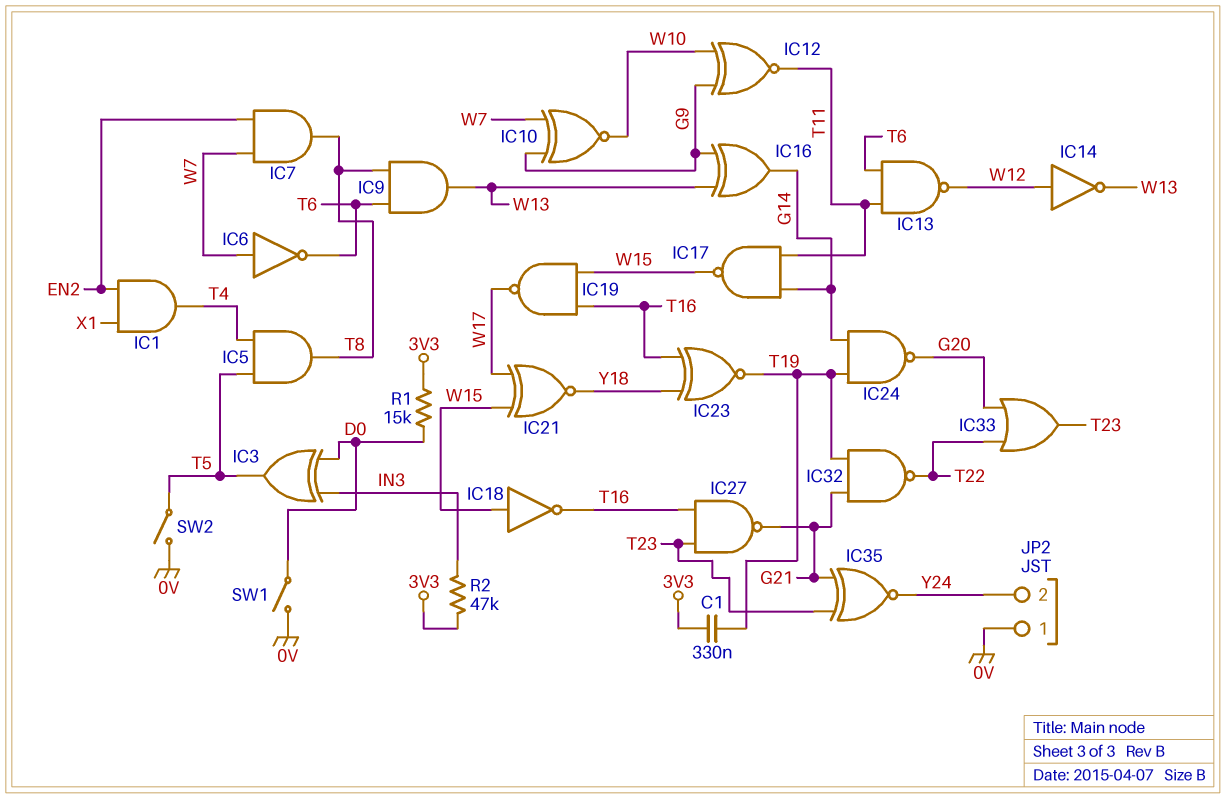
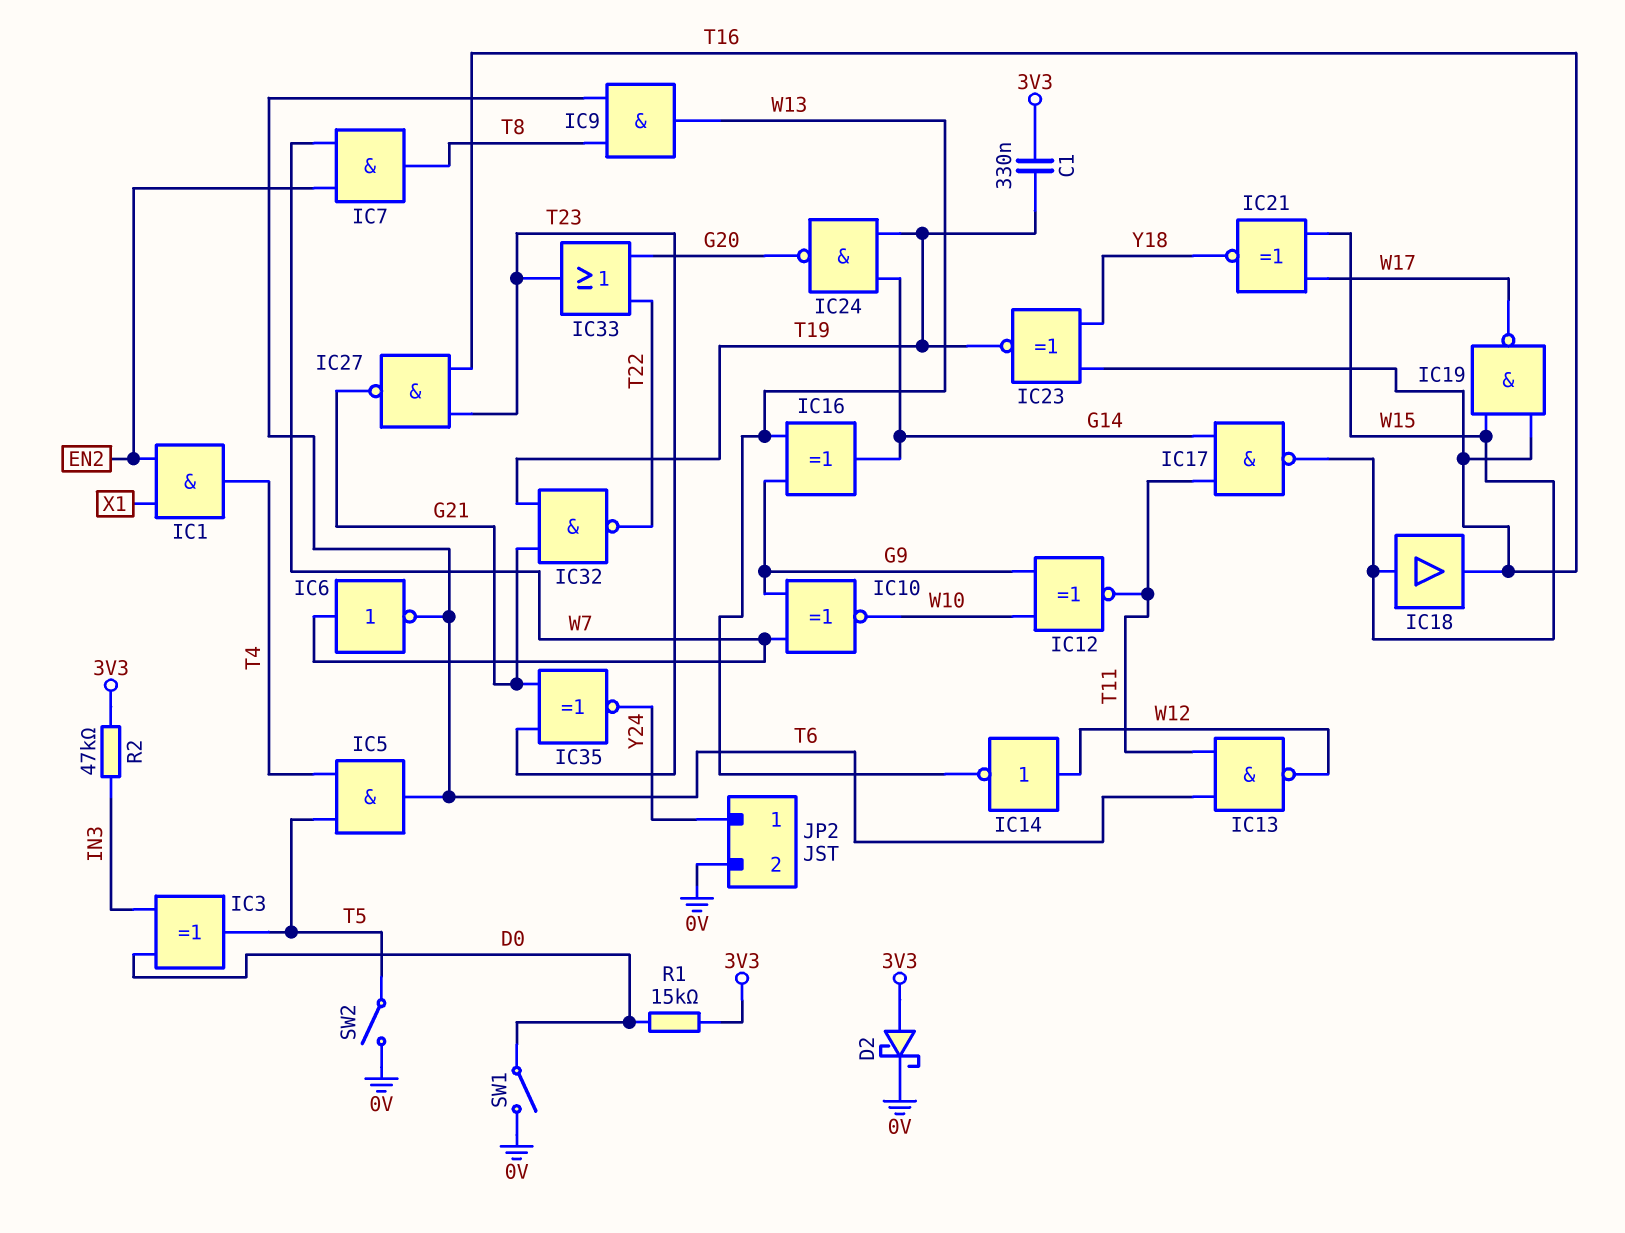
D2: none -> schottky (A 3V3, K 0V)
IC5: AND (in T4, in T5, out T8) -> AND (in T4, in T5, out T6)
IC18: NOT (in W15, out T16) -> buffer (in W15, out T16)
JP2 pin 1: 0V -> Y24
JP2 pin 2: Y24 -> 0V

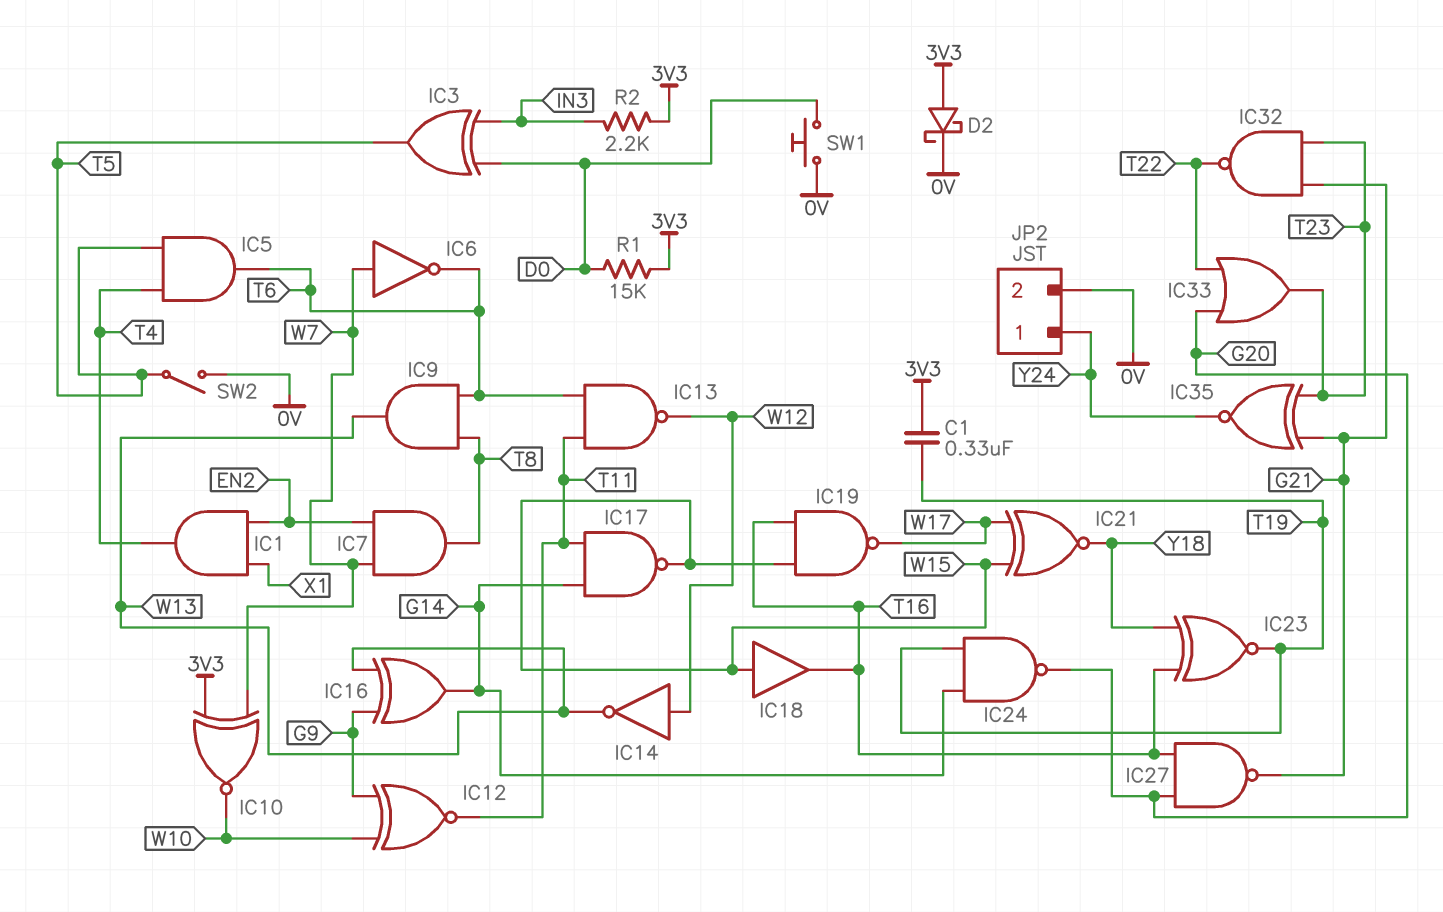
IC10: XNOR (in G9, in W7, out W10) -> XNOR (in 3V3, in W7, out W10)
IC27: NAND (in T16, in T23, out G21) -> NAND (in G20, in T16, out G21)
IC32: NAND (in G21, in T19, out T22) -> NAND (in G21, in T23, out T22)
R2: 47k (3V3, IN3) -> 2.2k (3V3, IN3)
SW1: switch (0V, D0) -> button (0V, D0)

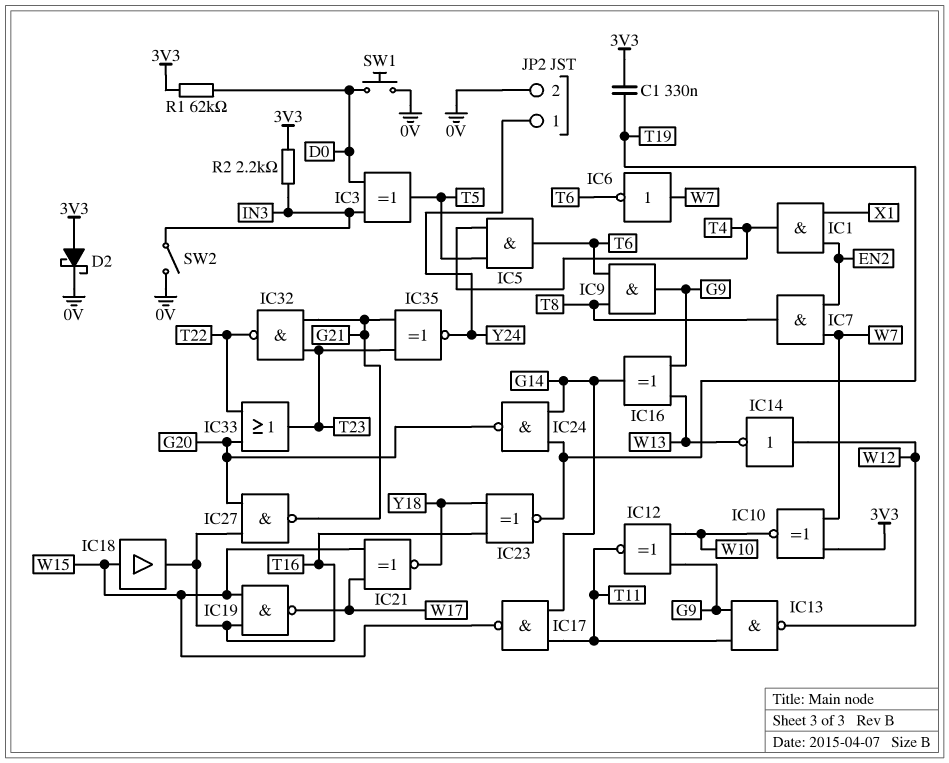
IC9: AND (in T6, in T8, out W13) -> AND (in T6, in T8, out G9)
IC13: NAND (in T6, in T11, out W12) -> NAND (in G9, in T11, out W12)
R1: 15k (3V3, D0) -> 62k (3V3, D0)
SW2: switch (0V, T5) -> switch (0V, IN3)

